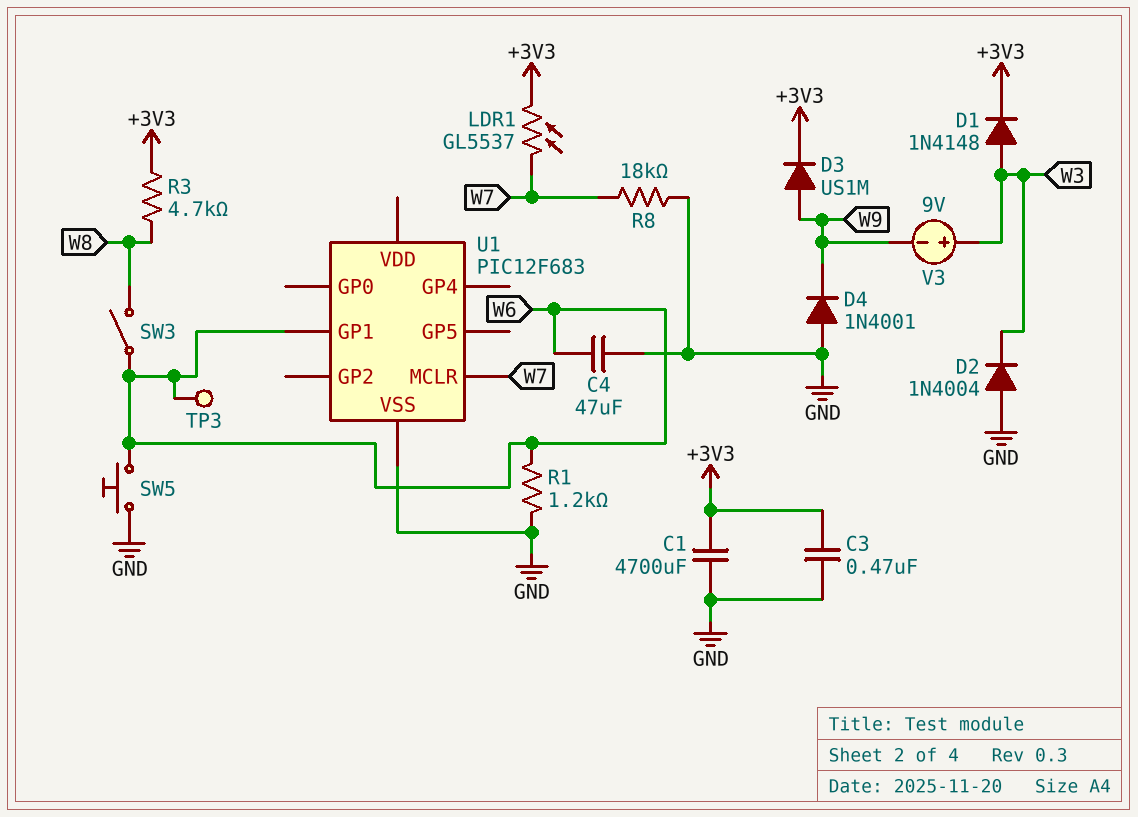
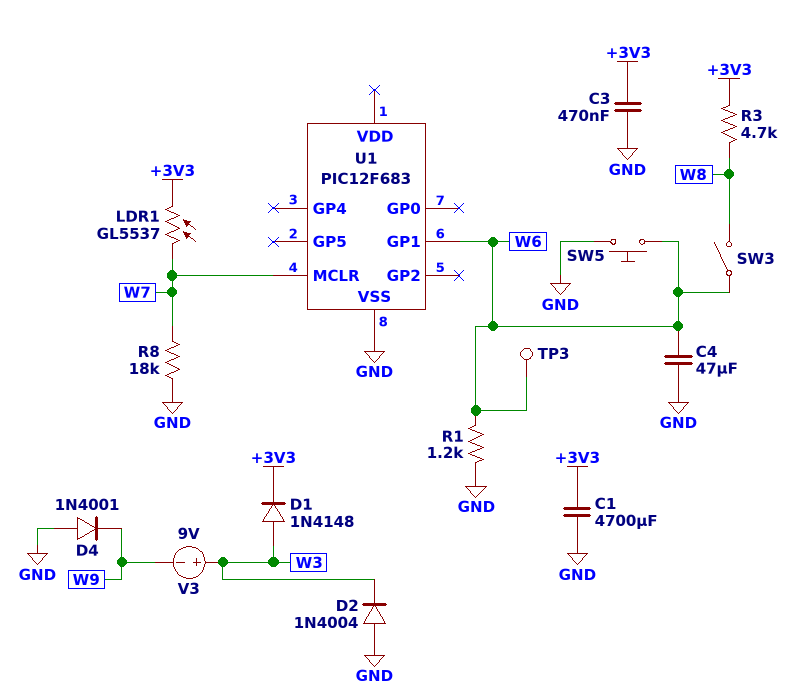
D3: diode US1M (A W9, K +3V3) -> none

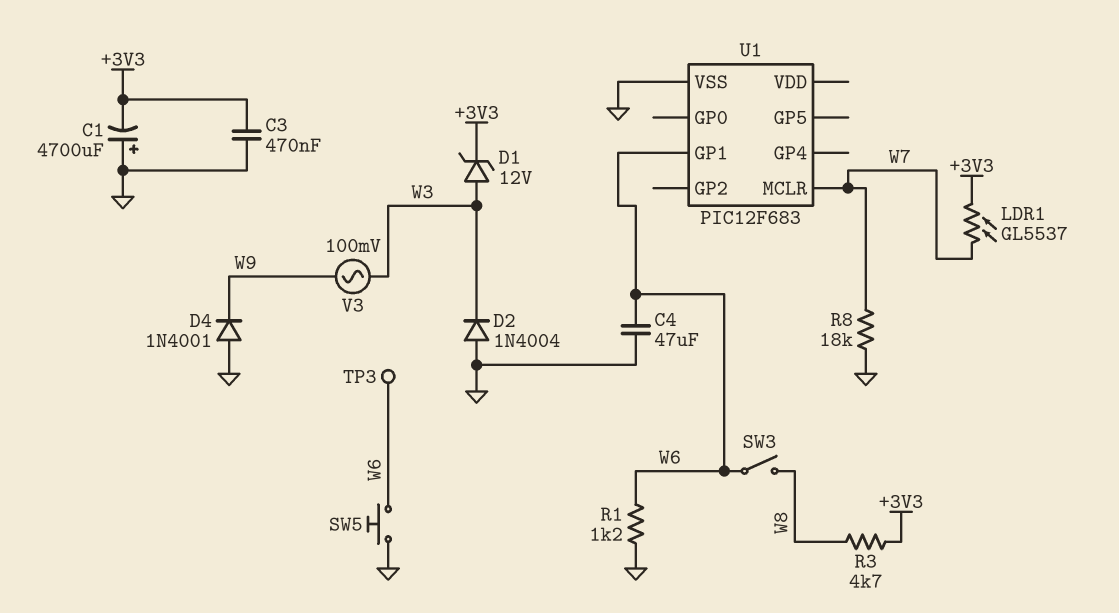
C1: 4700uF (+3V3, GND) -> 4700uF (plus GND, minus +3V3)
D1: diode 1N4148 (A W3, K +3V3) -> zener 12V (A W3, K +3V3)
V3: 9V (plus W3, minus W9) -> AC 100mV (W3, W9)

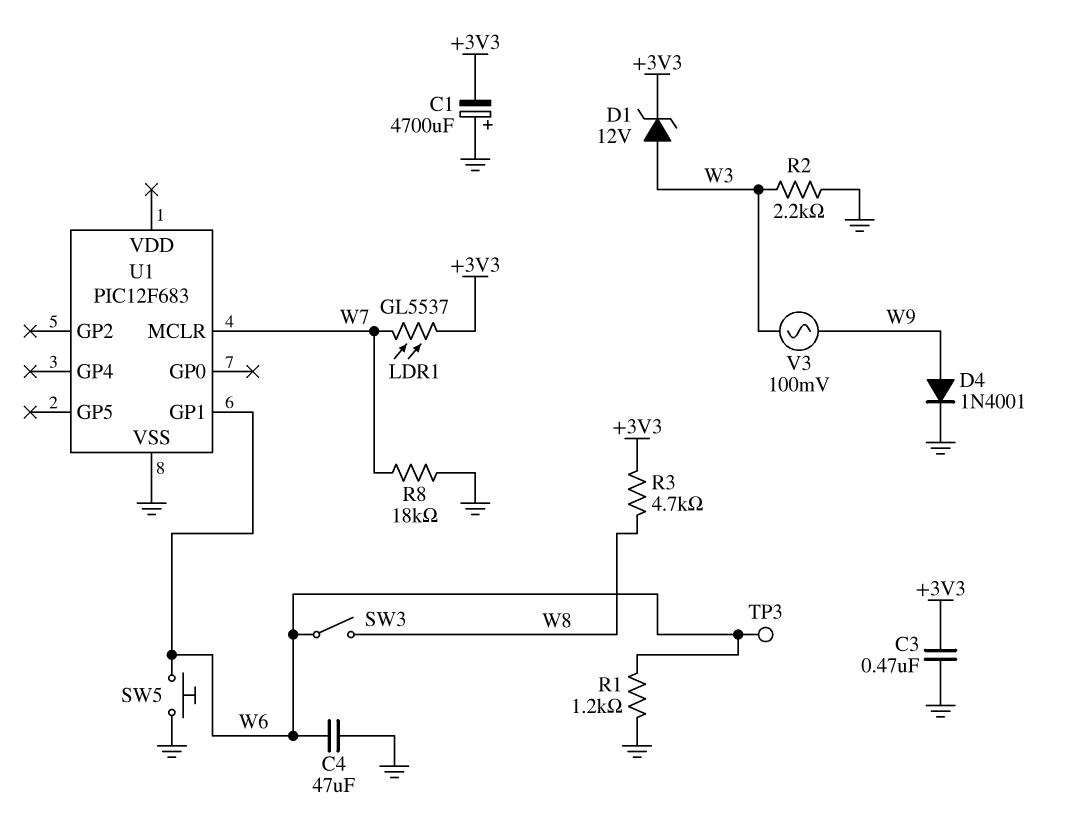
D2: diode 1N4004 (A GND, K W3) -> none
D4: diode 1N4001 (A GND, K W9) -> diode 1N4001 (A W9, K GND)
R2: none -> 2.2k (GND, W3)

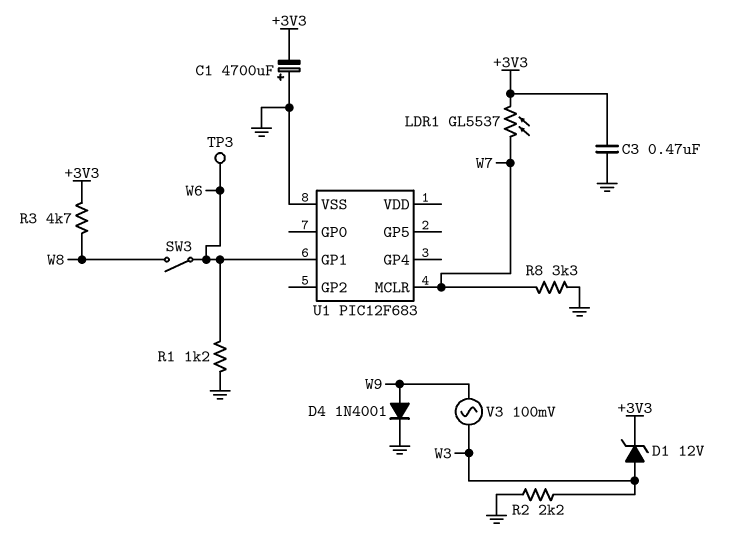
C4: 47uF (GND, W6) -> none
R8: 18k (GND, W7) -> 3.3k (GND, W7)
SW5: button (GND, W6) -> none

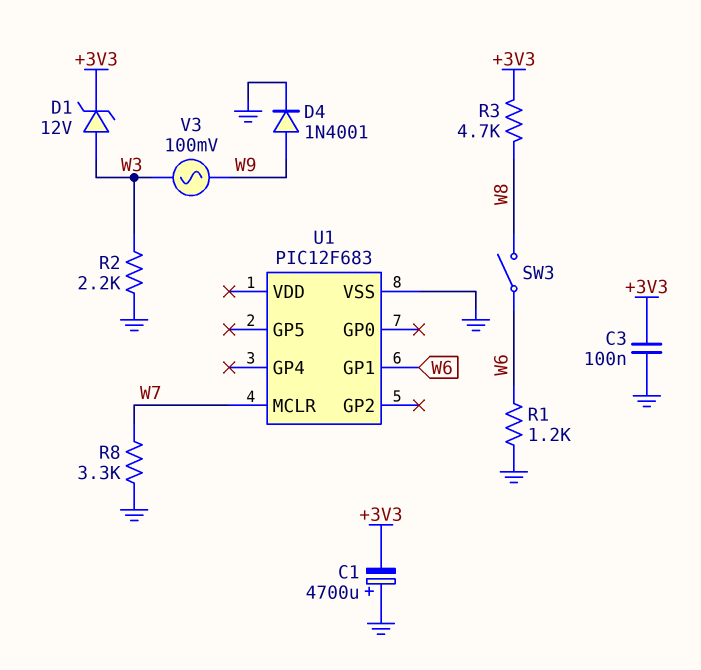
C3: 470nF (+3V3, GND) -> 100nF (+3V3, GND)
LDR1: GL5537 (+3V3, W7) -> none
TP3: test point (W6) -> none

